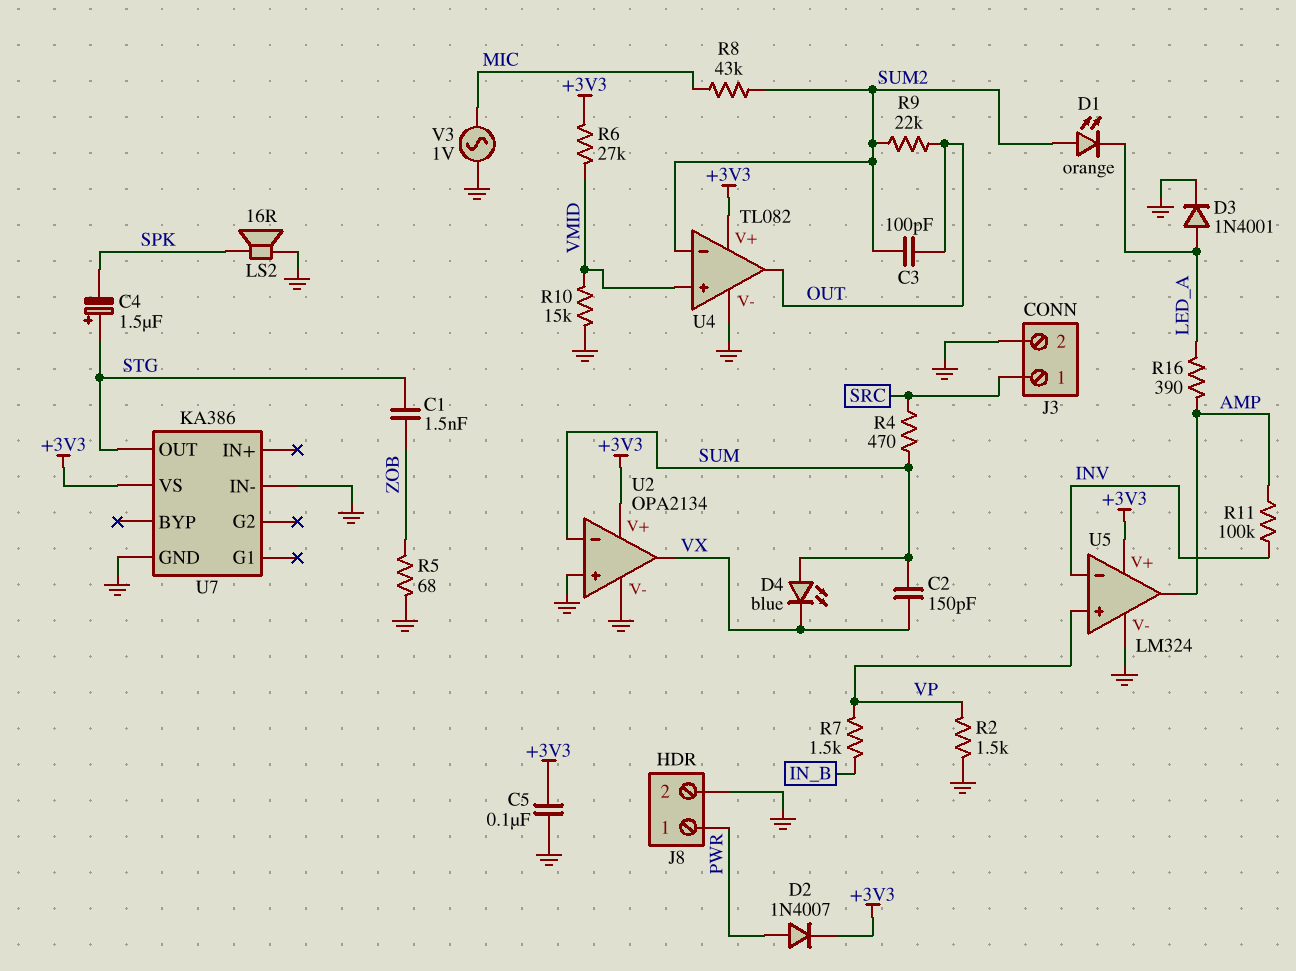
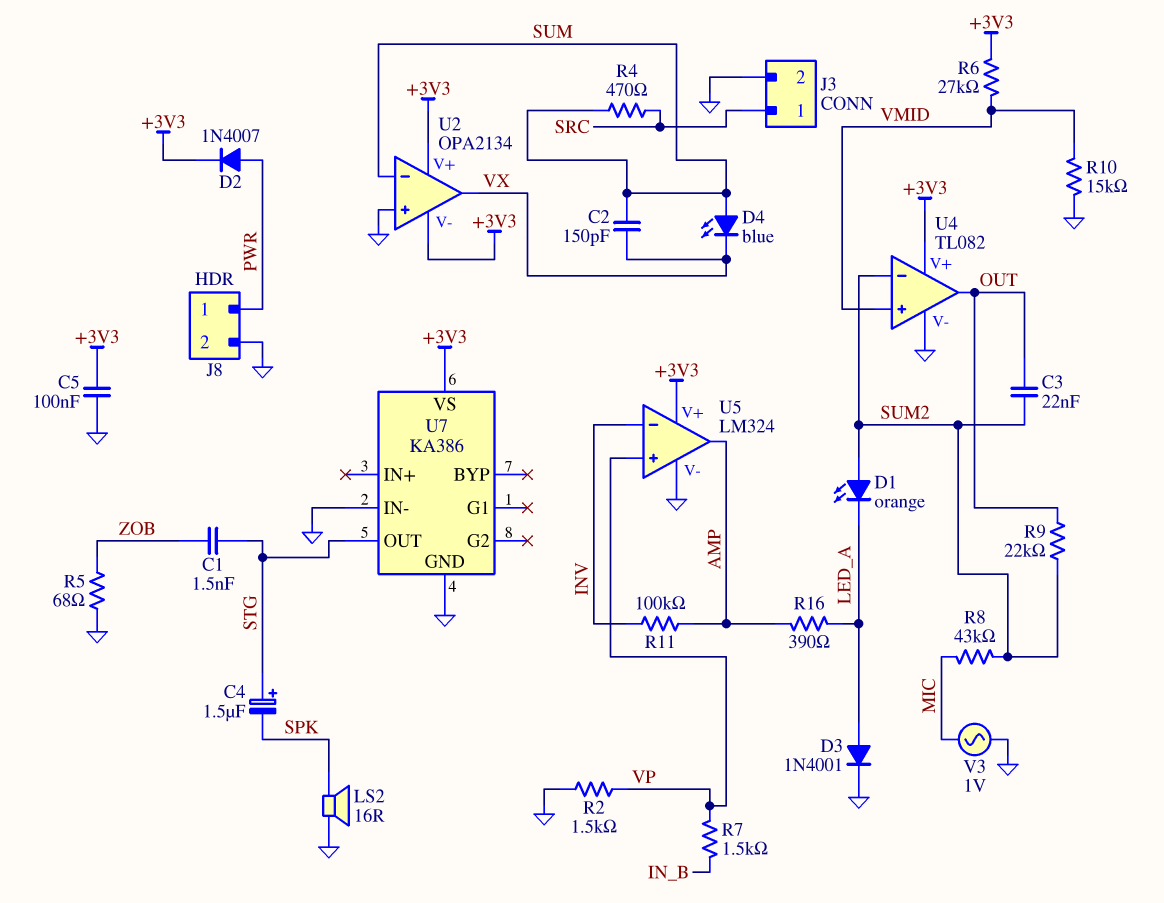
C3: 100pF (OUT, SUM2) -> 22nF (OUT, SUM2)
U2 pin V-: GND -> +3V3

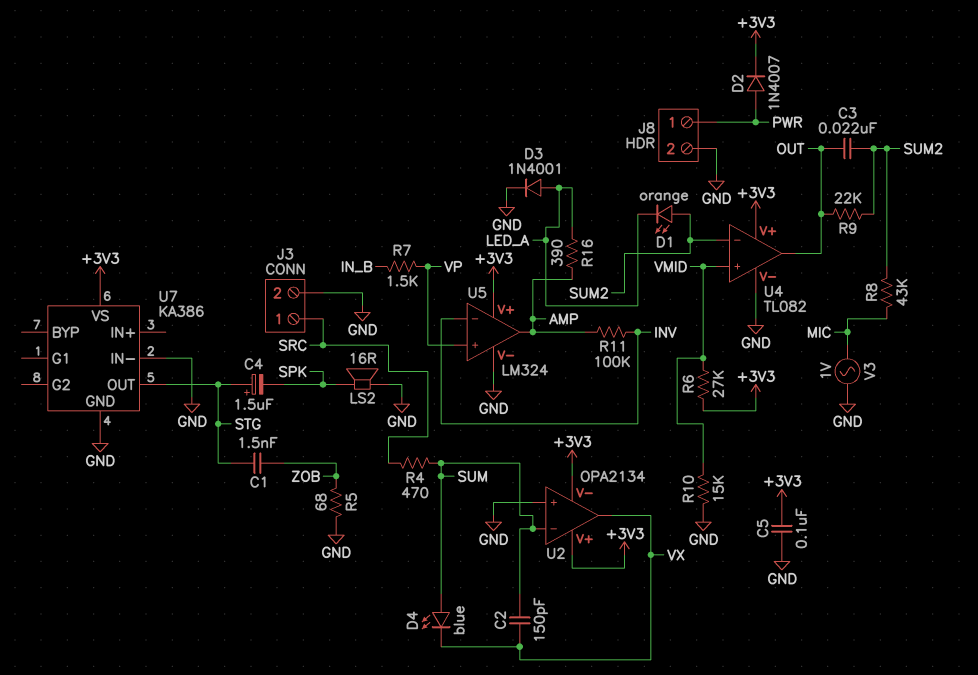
R2: 1.5k (GND, VP) -> none

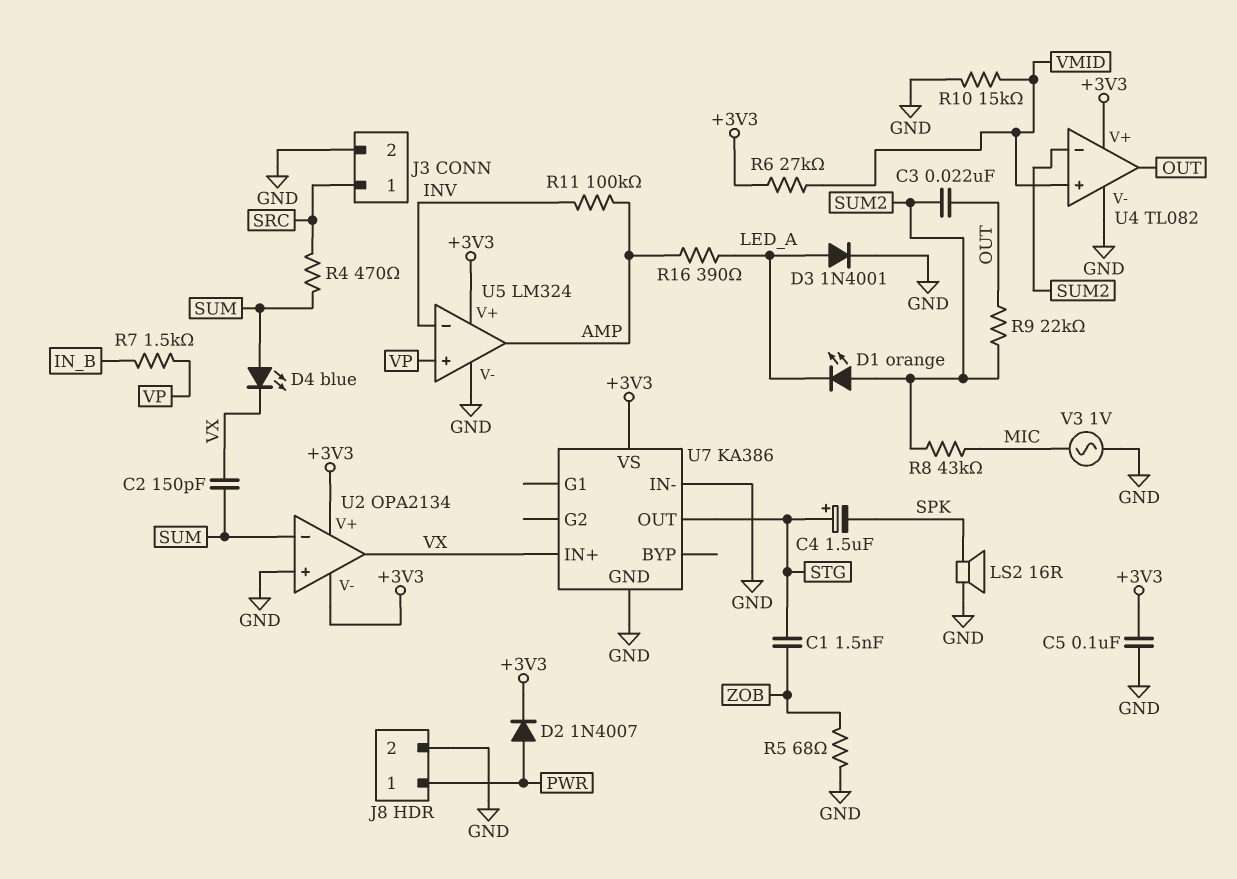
U7 pin IN+: none -> VX

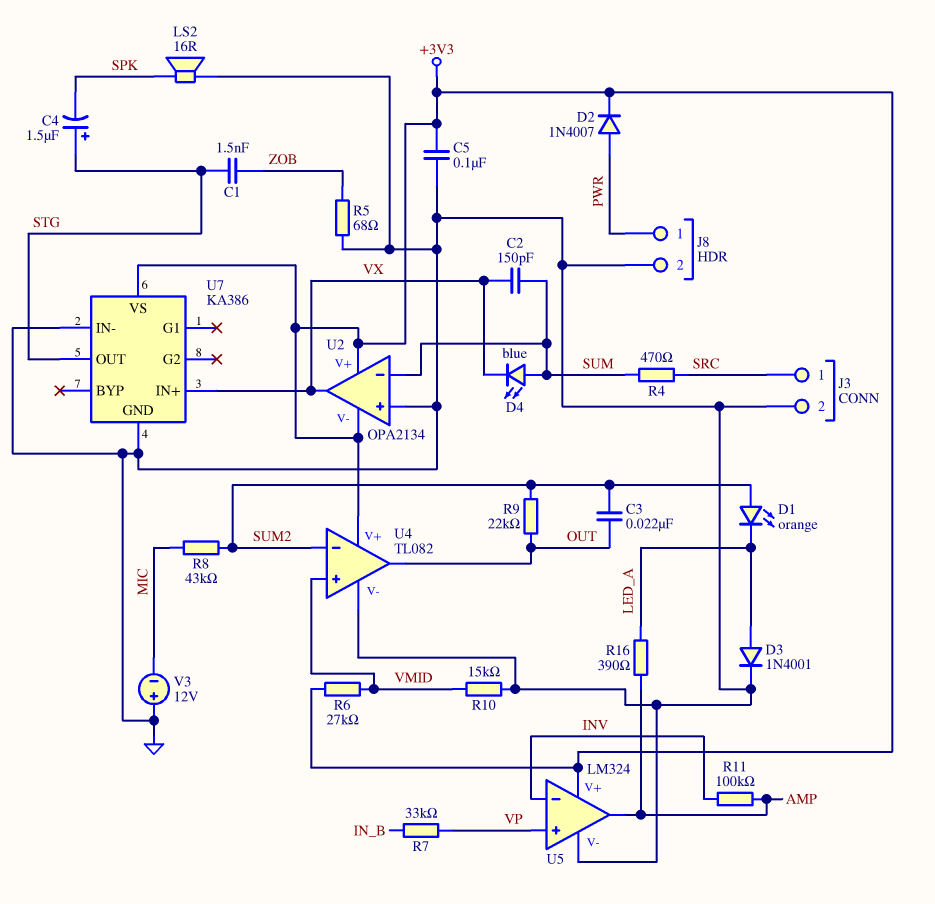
R7: 1.5k (IN_B, VP) -> 33k (IN_B, VP)
V3: AC 1V (GND, MIC) -> 12V (plus GND, minus MIC)

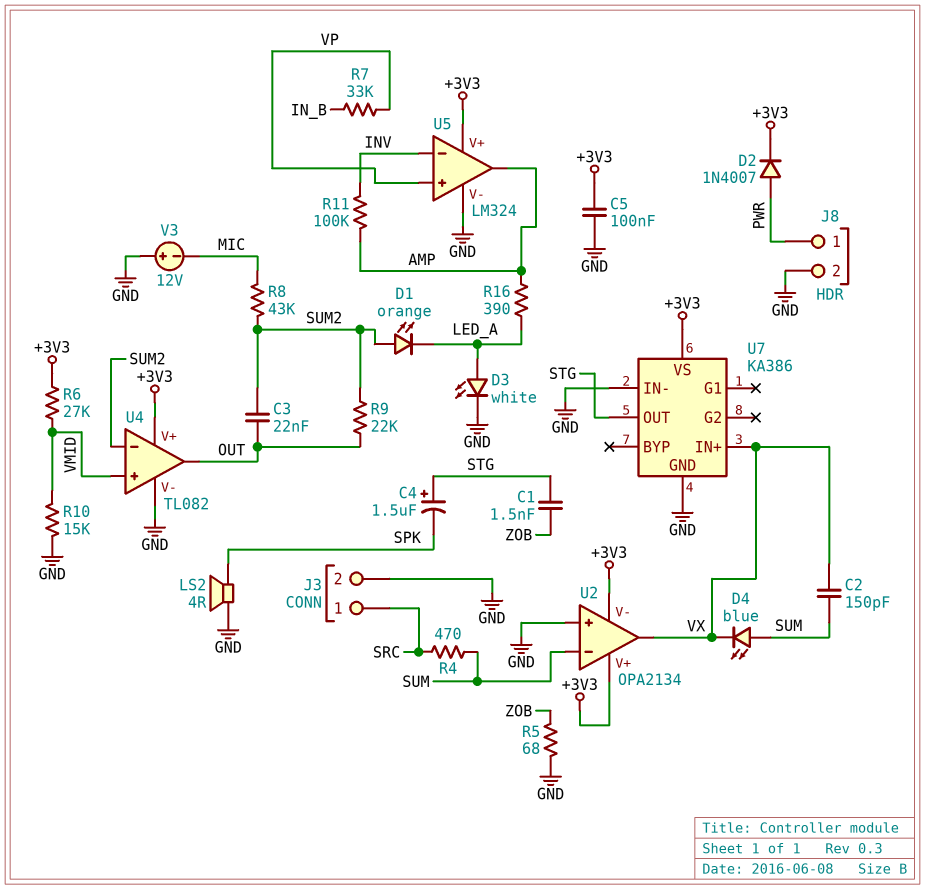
D3: diode 1N4001 (A LED_A, K GND) -> LED white (A LED_A, K GND)
LS2: speaker 16R (GND, SPK) -> speaker 4R (GND, SPK)

